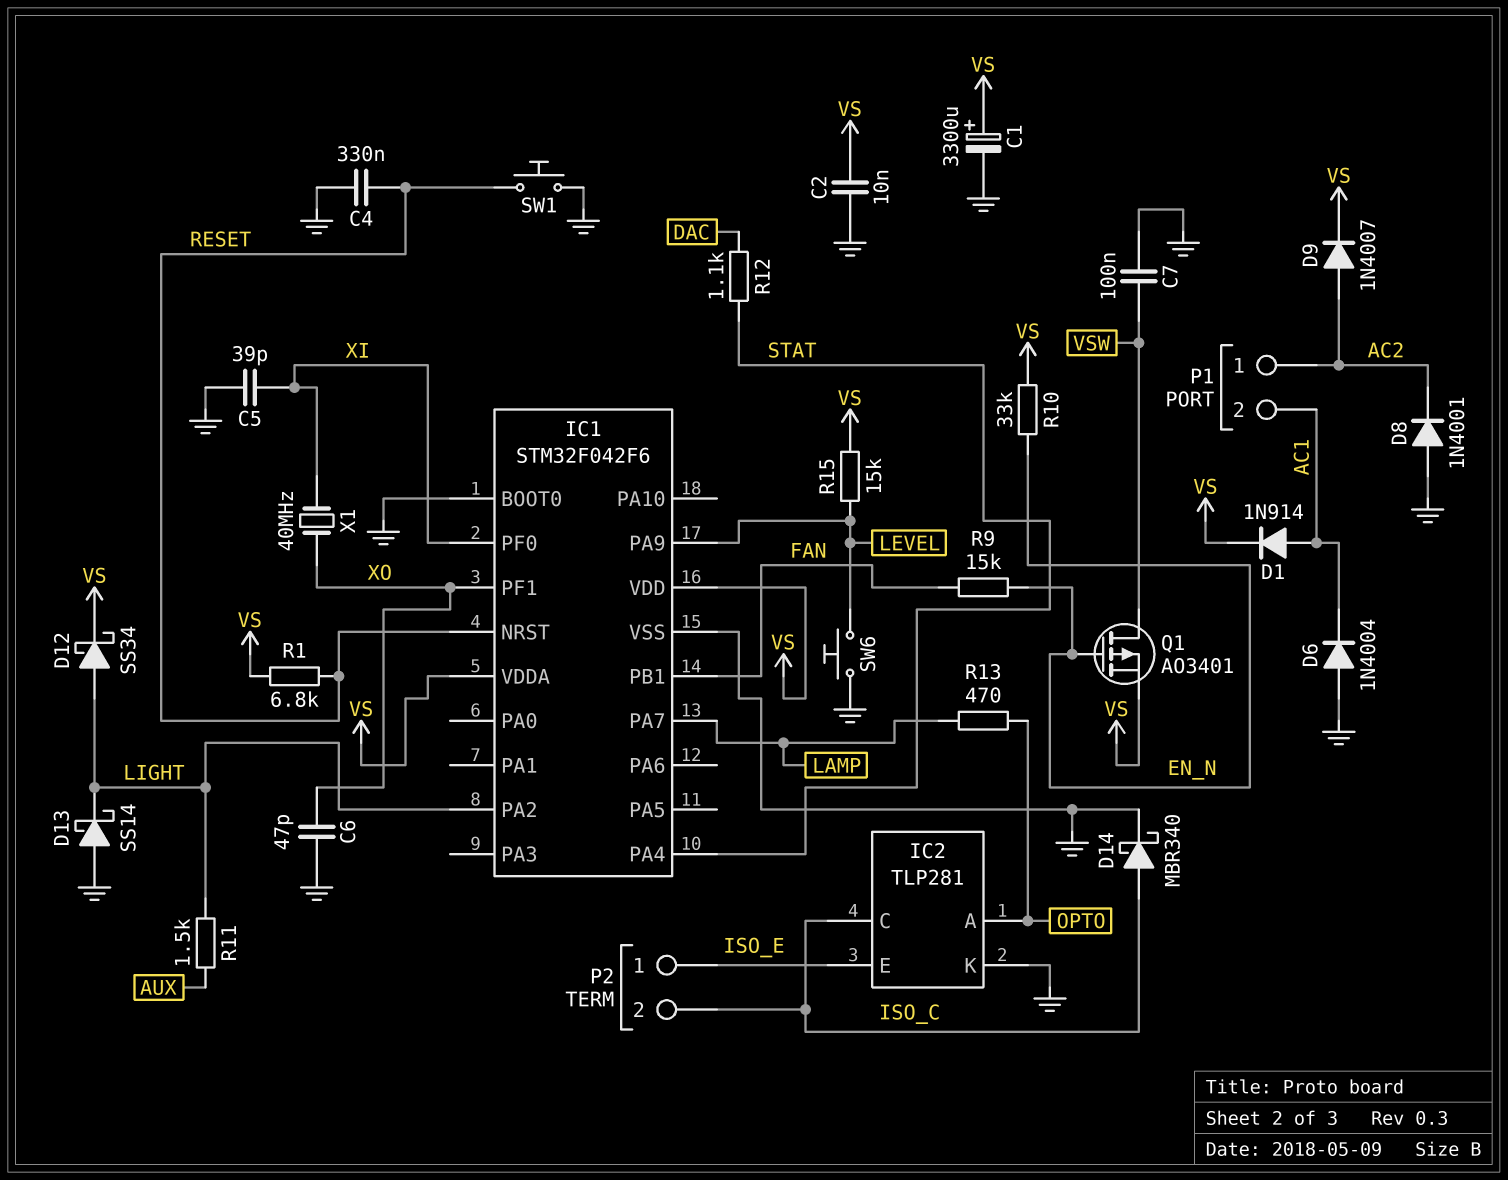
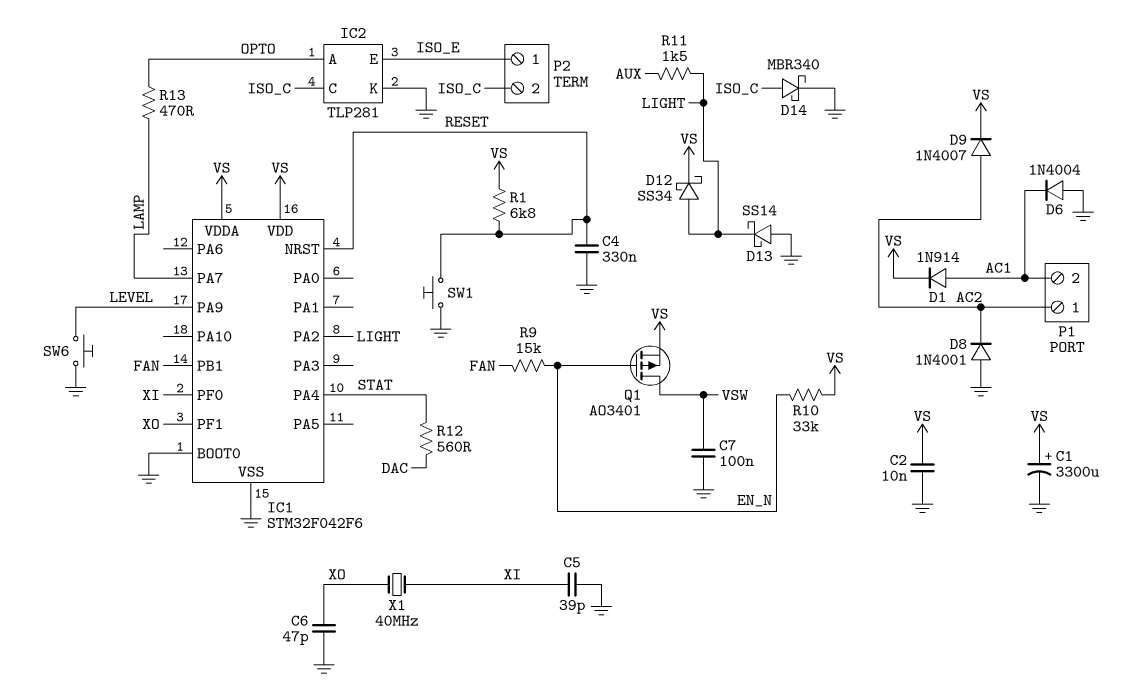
R12: 1.1k (DAC, STAT) -> 560 (DAC, STAT)
R15: 15k (LEVEL, VS) -> none

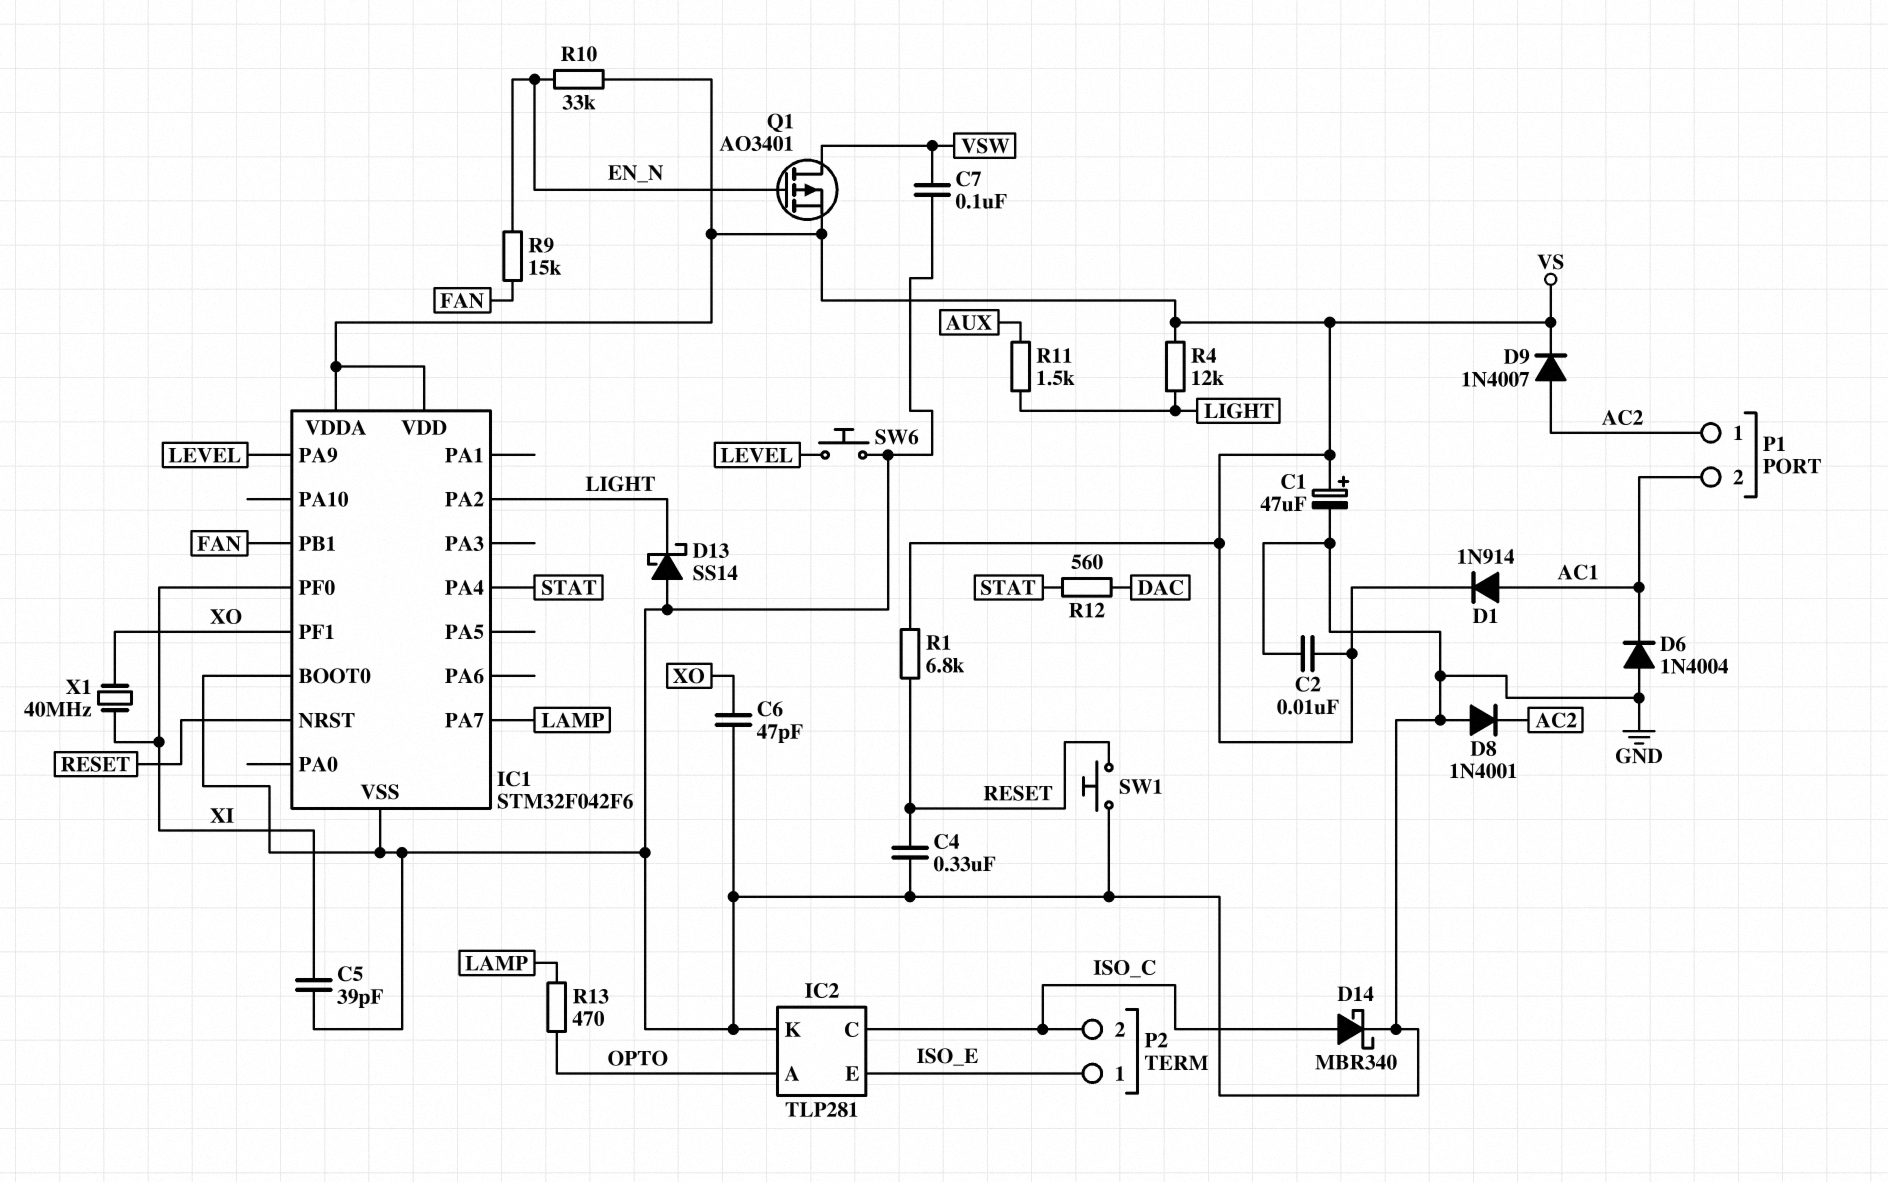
C1: 3300uF (plus VS, minus GND) -> 47uF (plus VS, minus GND)
D12: schottky SS34 (A LIGHT, K VS) -> none
R4: none -> 12k (LIGHT, VS)

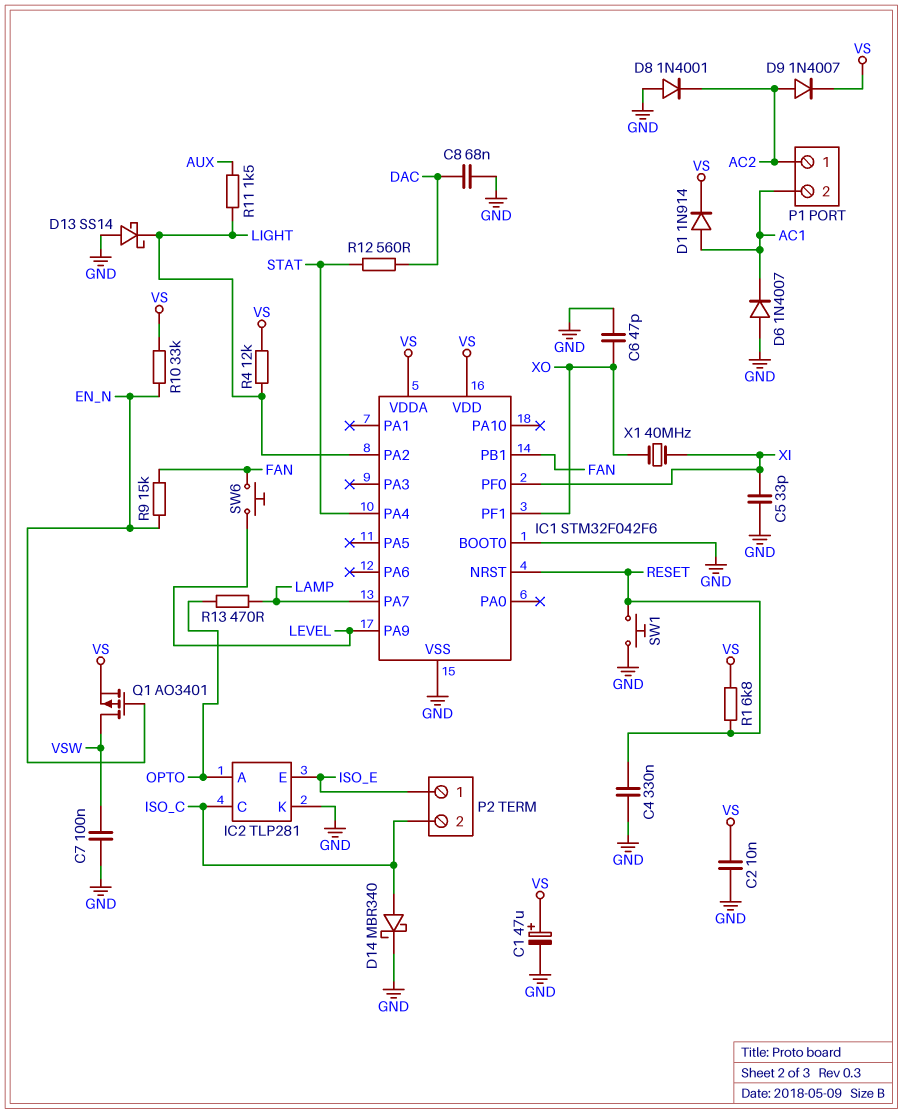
C5: 39pF (GND, XI) -> 33pF (GND, XI)
C8: none -> 68nF (DAC, GND)
D6: diode 1N4004 (A GND, K AC1) -> diode 1N4007 (A GND, K AC1)
SW6: button (GND, LEVEL) -> button (FAN, LEVEL)

